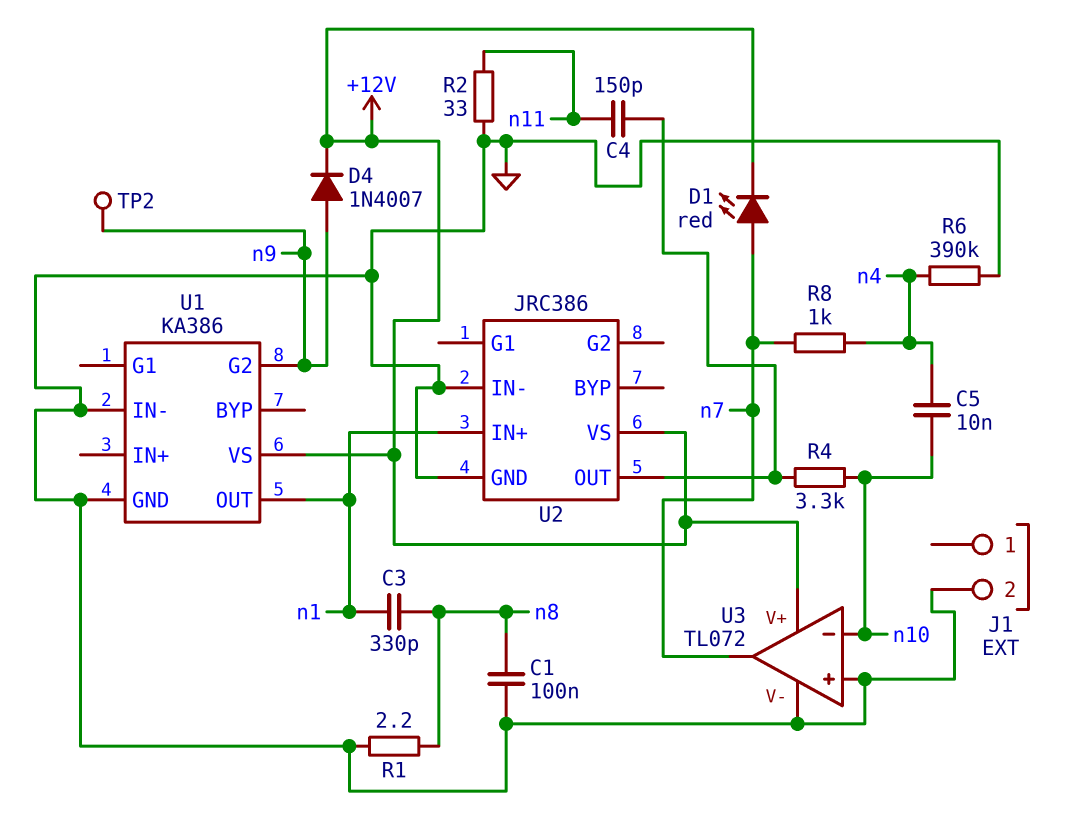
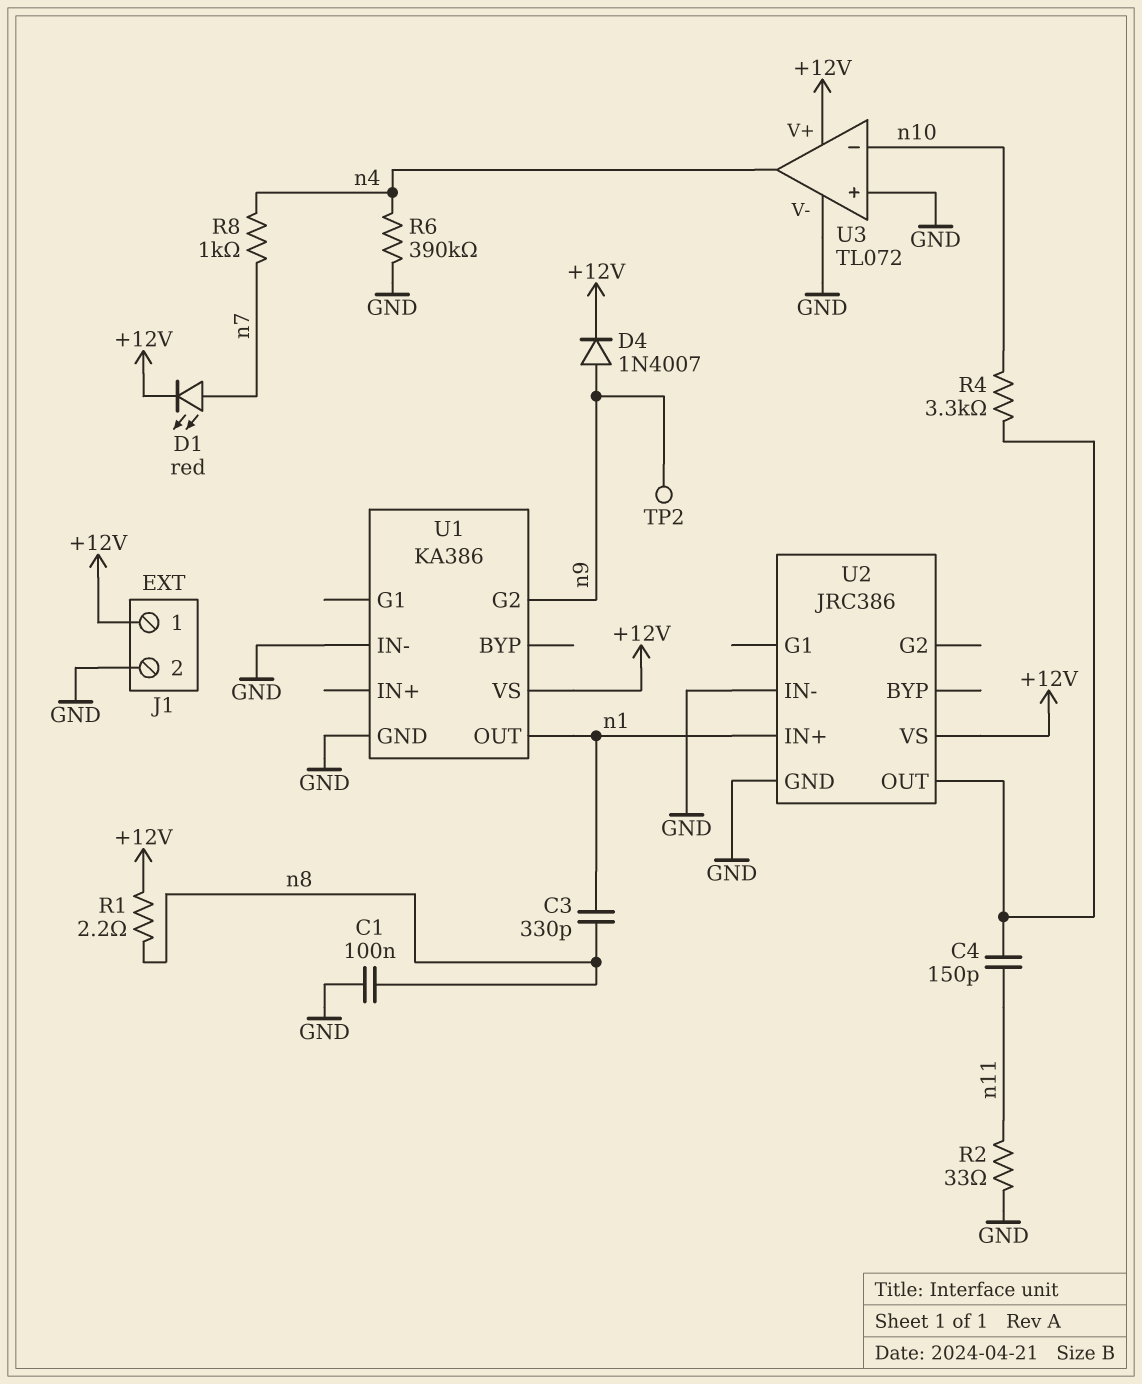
C5: 10nF (n4, n10) -> none
J1 pin 1: none -> +12V
R1: 2.2 (GND, n8) -> 2.2 (+12V, n8)
U3 pin out: n7 -> n4

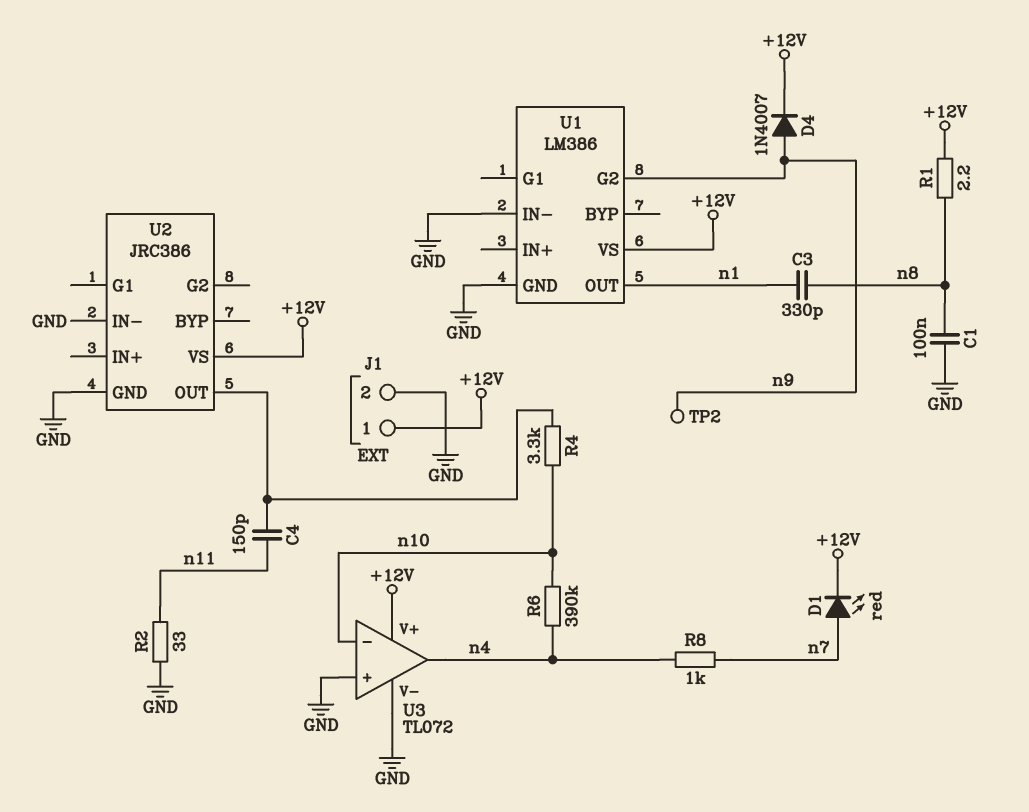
R6: 390k (GND, n4) -> 390k (n4, n10)
U1: KA386 -> LM386
U2 pin IN+: n1 -> none

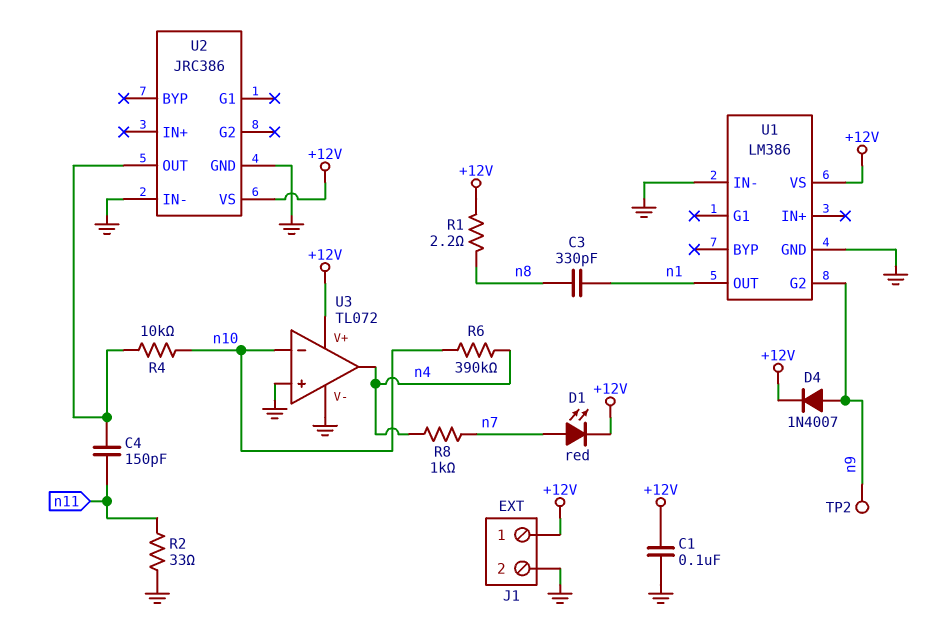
C1: 100nF (GND, n8) -> 100nF (+12V, GND)
R4: 3.3k (U2/OUT, n10) -> 10k (U2/OUT, n10)

